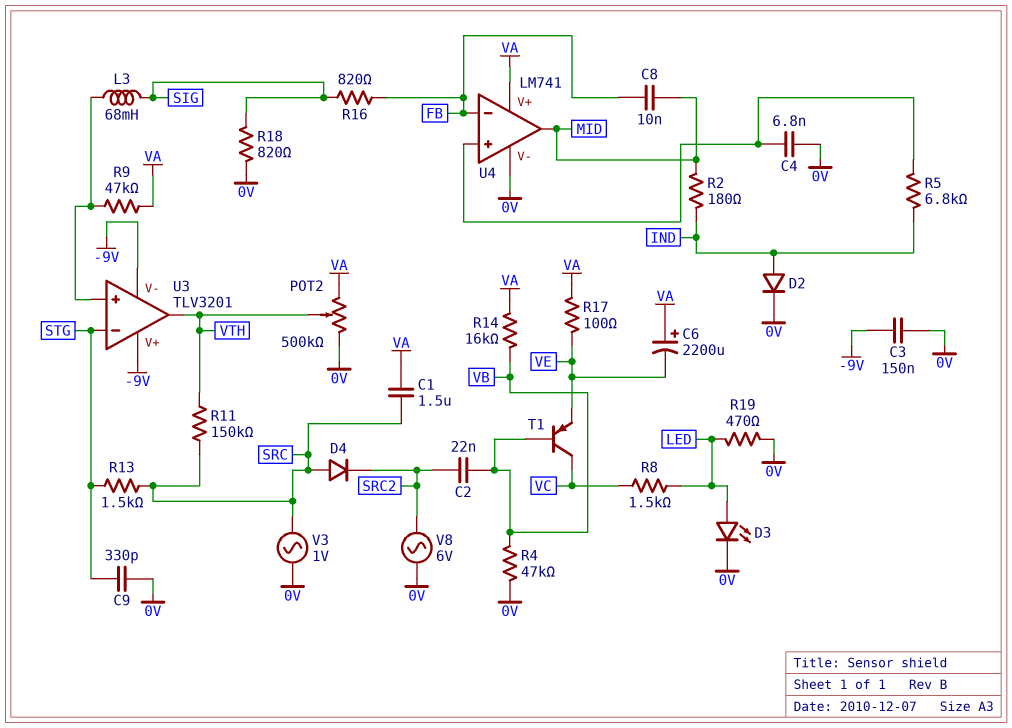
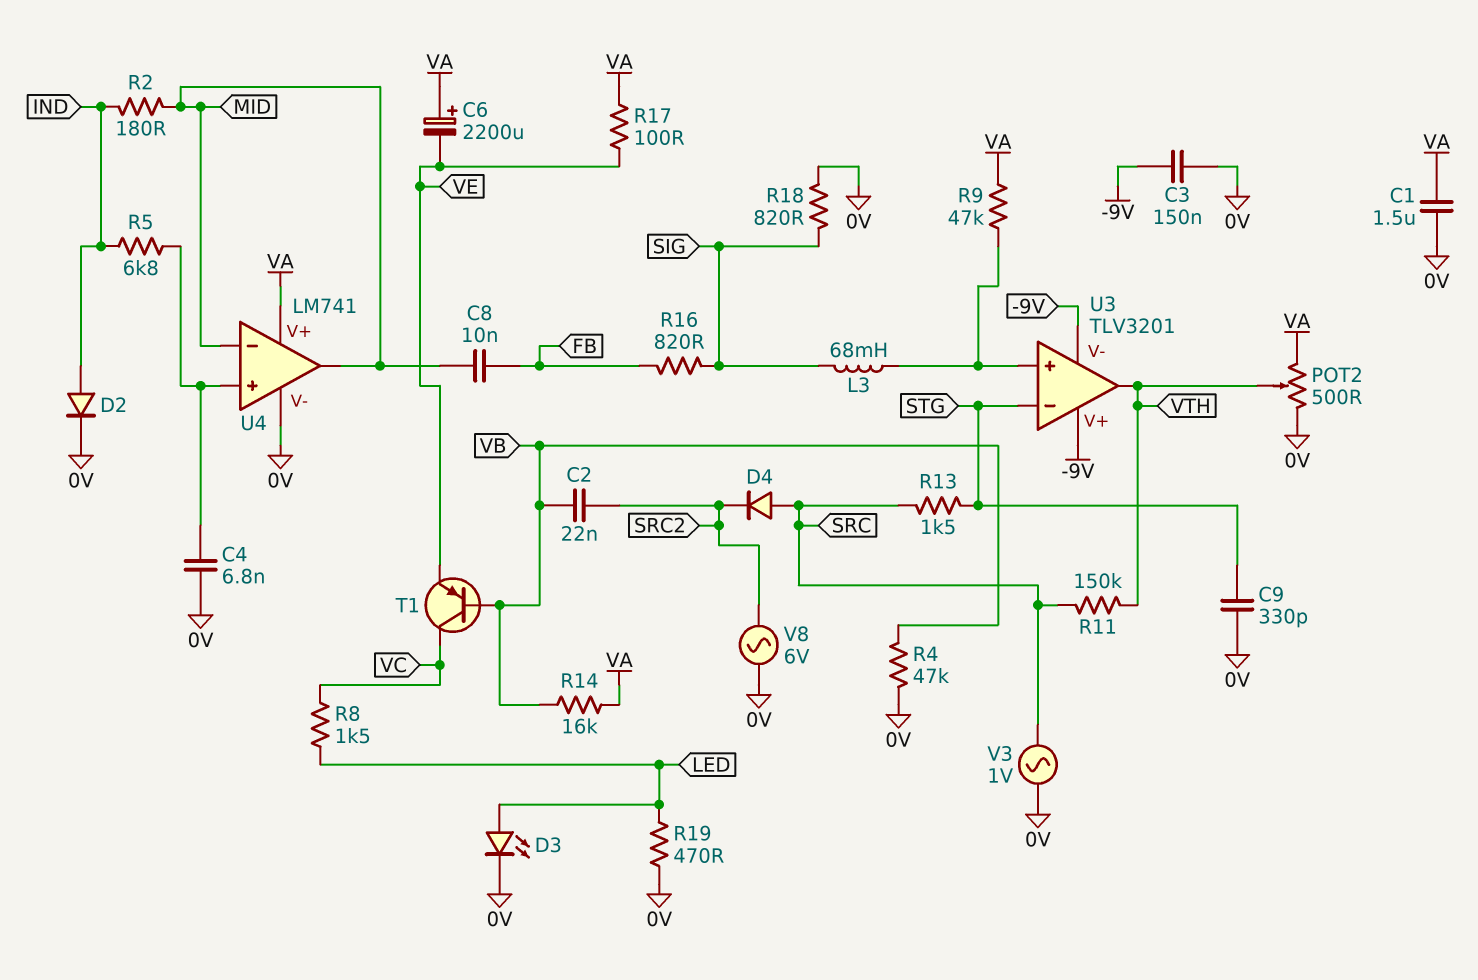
C1: 1.5uF (SRC, VA) -> 1.5uF (0V, VA)
POT2: 500k (0V, VA, wiper VTH) -> 500 (0V, VA, wiper VTH)
U4 pin in-: FB -> MID

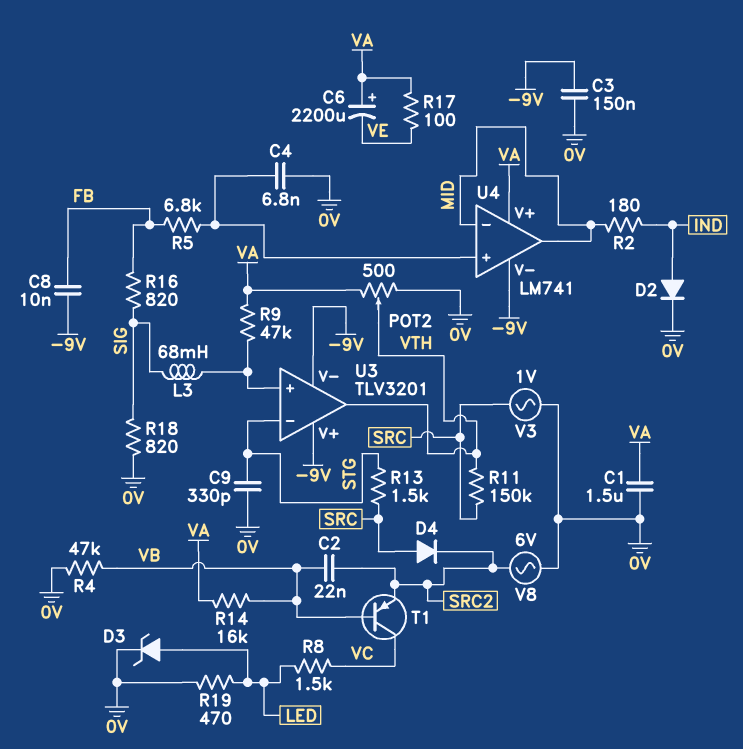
C8: 10nF (FB, MID) -> 10nF (-9V, FB)
D3: LED (A LED, K 0V) -> zener (A LED, K 0V)
R5: 6.8k (IND, U4/in+) -> 6.8k (FB, U4/in+)
T1: PNP (B VB, C VC, E VE) -> PNP (B VB, C VC, E SRC2)
U4 pin V-: 0V -> -9V

